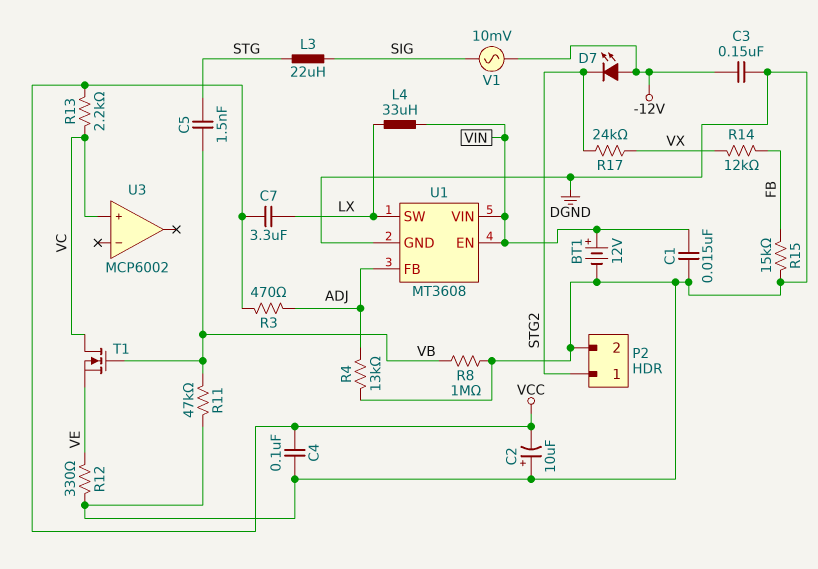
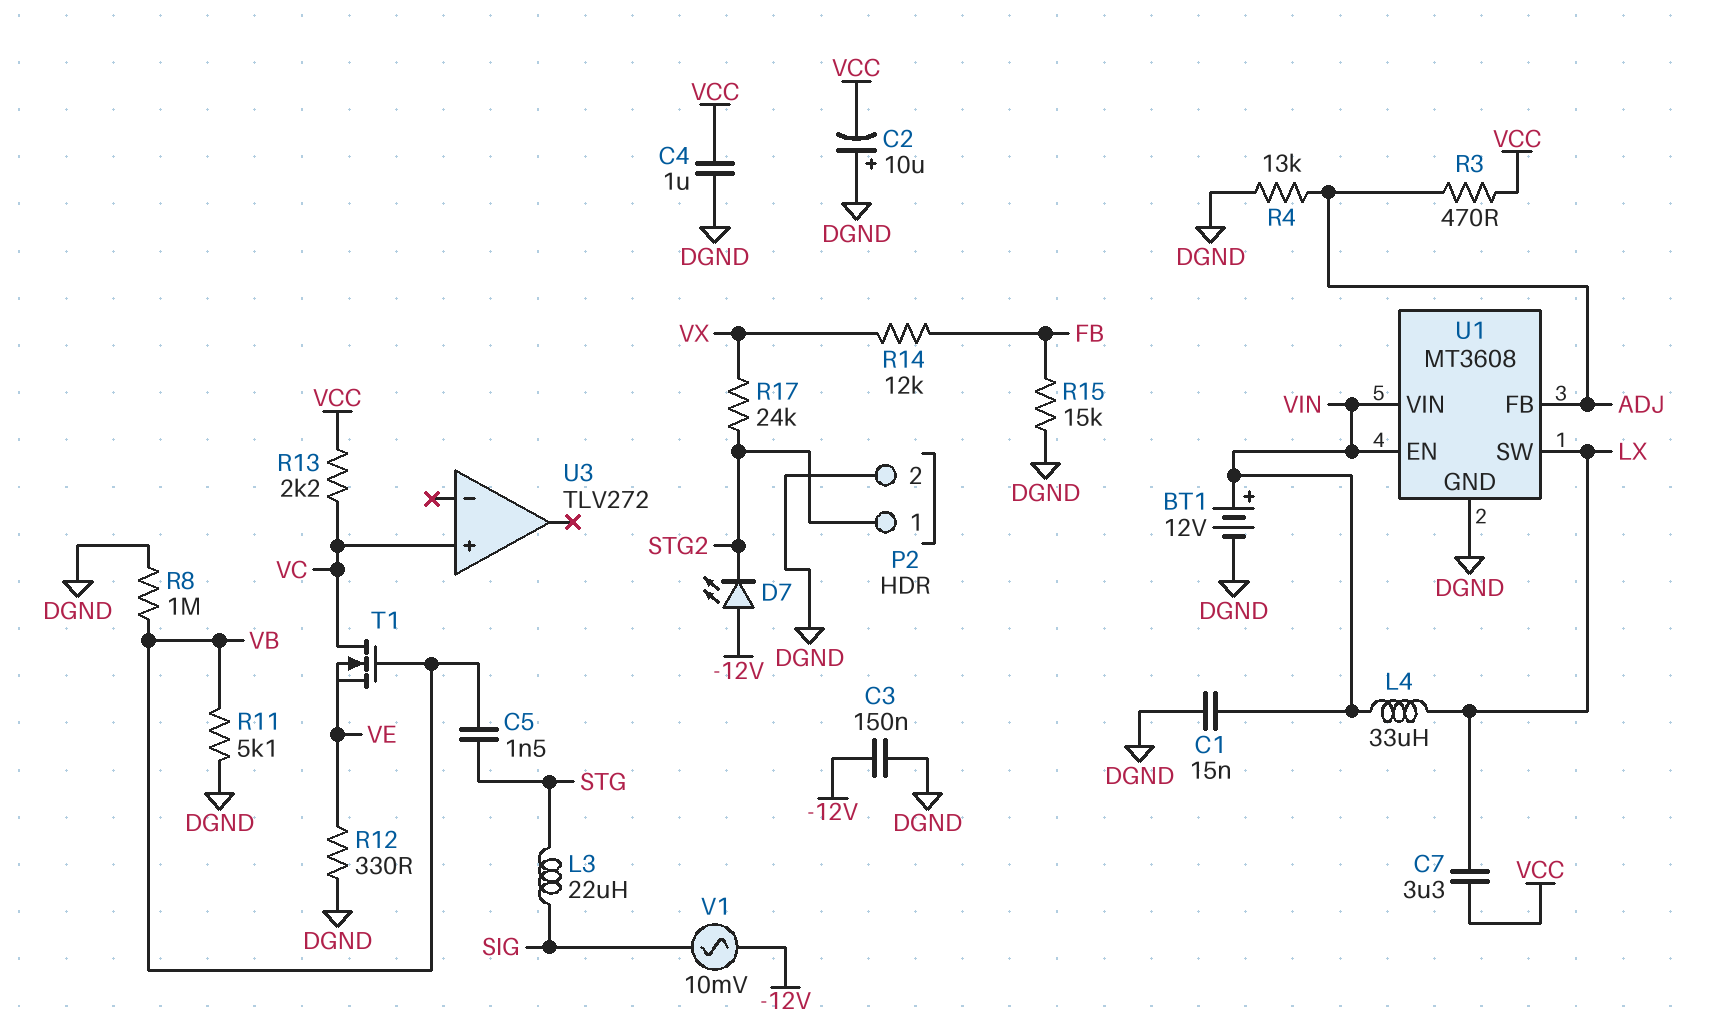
C4: 100nF (DGND, VCC) -> 1uF (DGND, VCC)
R11: 47k (DGND, VB) -> 5.1k (DGND, VB)
U3: MCP6002 -> TLV272

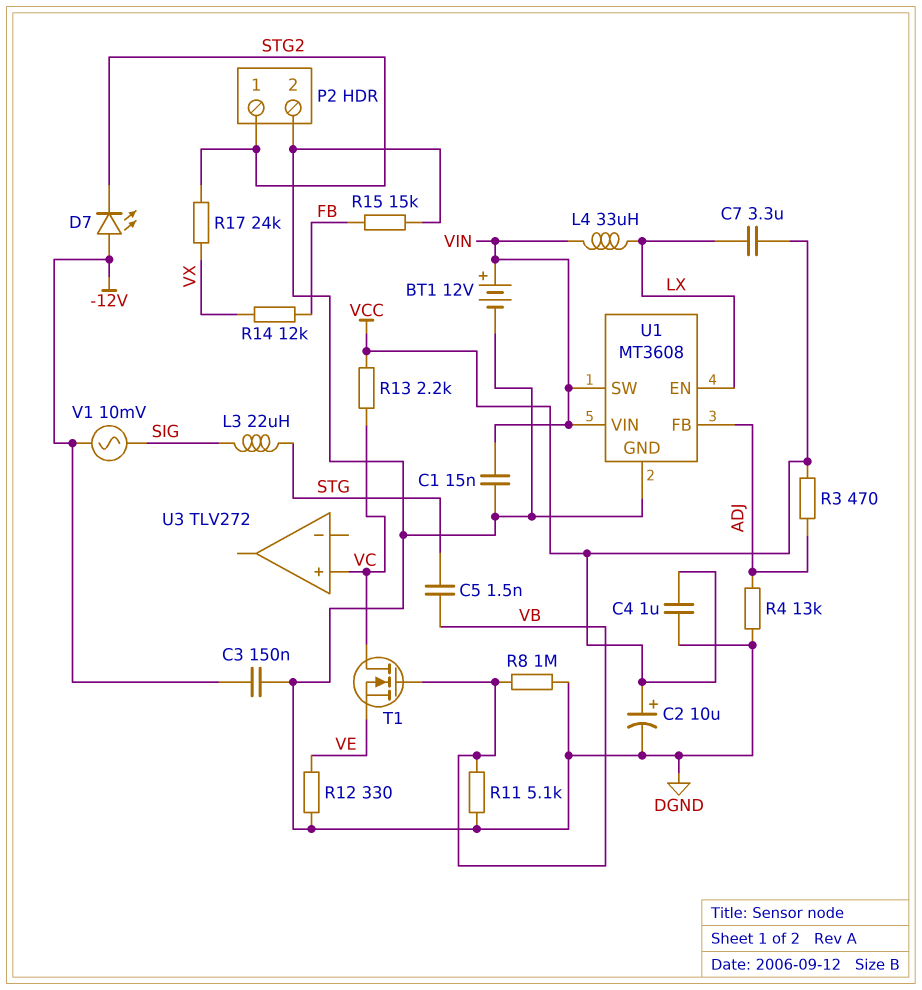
C2: 10uF (plus DGND, minus VCC) -> 10uF (plus VCC, minus DGND)
U1 pin EN: VIN -> LX
U1 pin SW: LX -> VIN

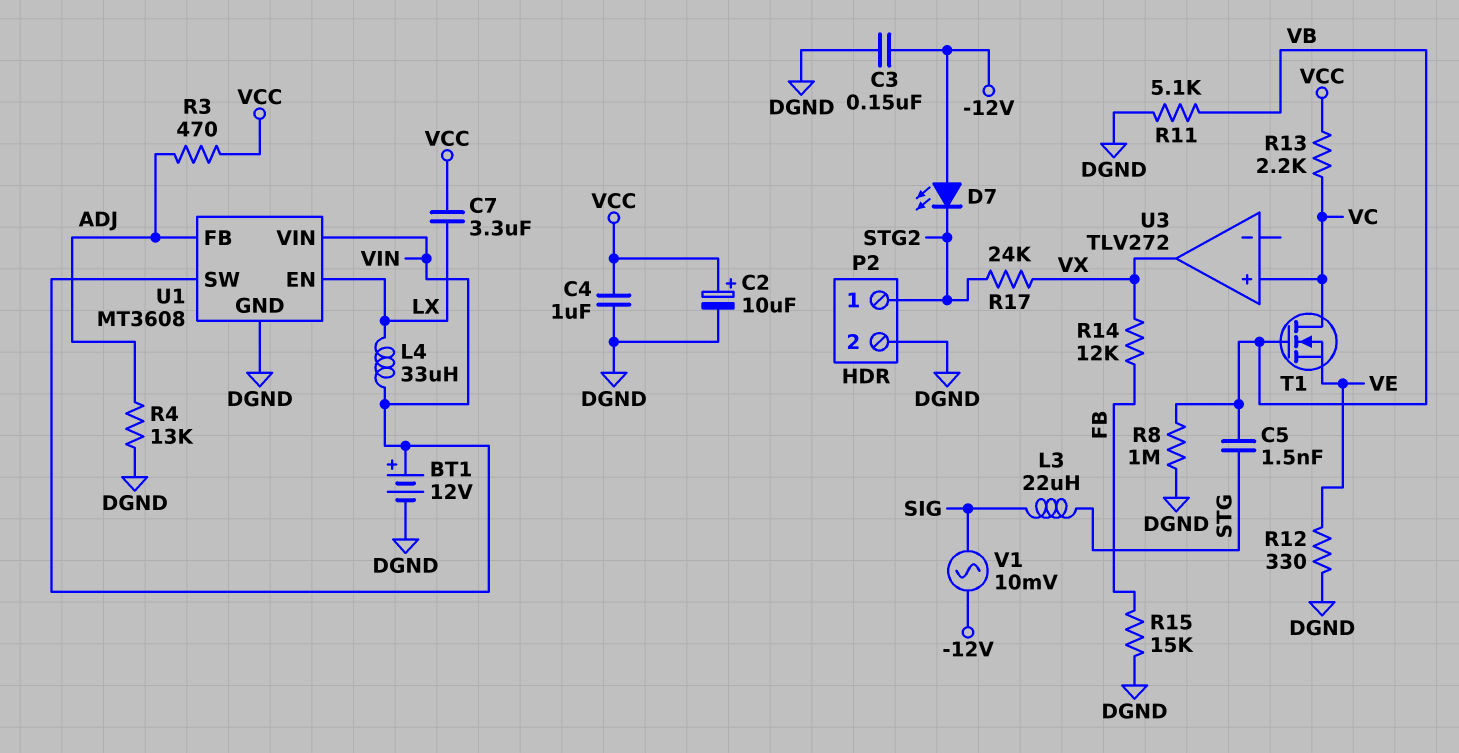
C1: 15nF (DGND, VIN) -> none
U3 pin out: none -> VX

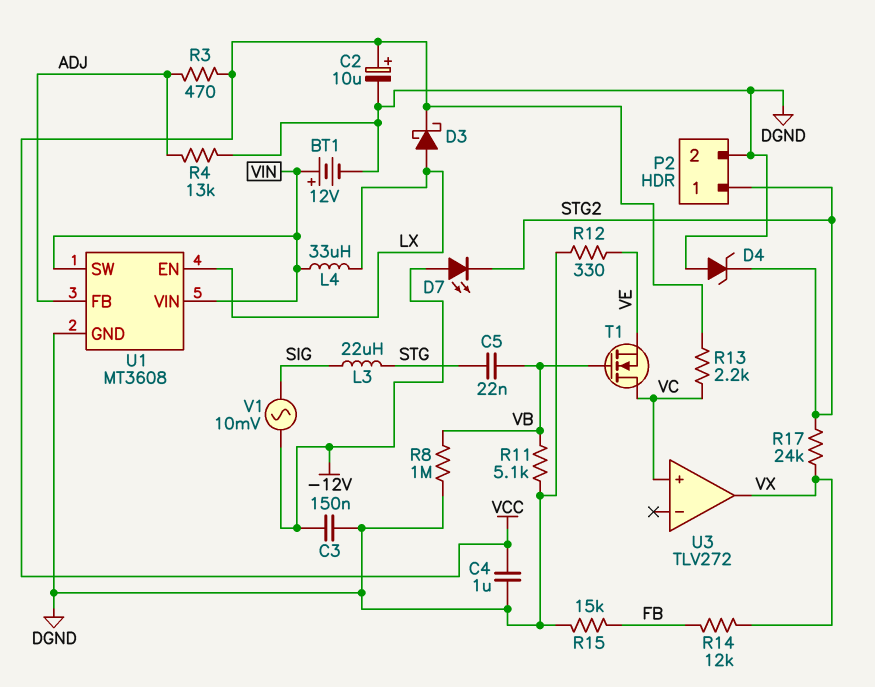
C5: 1.5nF (STG, VB) -> 22nF (STG, VB)
C7: 3.3uF (LX, VCC) -> none
D3: none -> schottky (A LX, K VCC)
D4: none -> zener (A DGND, K STG2)

